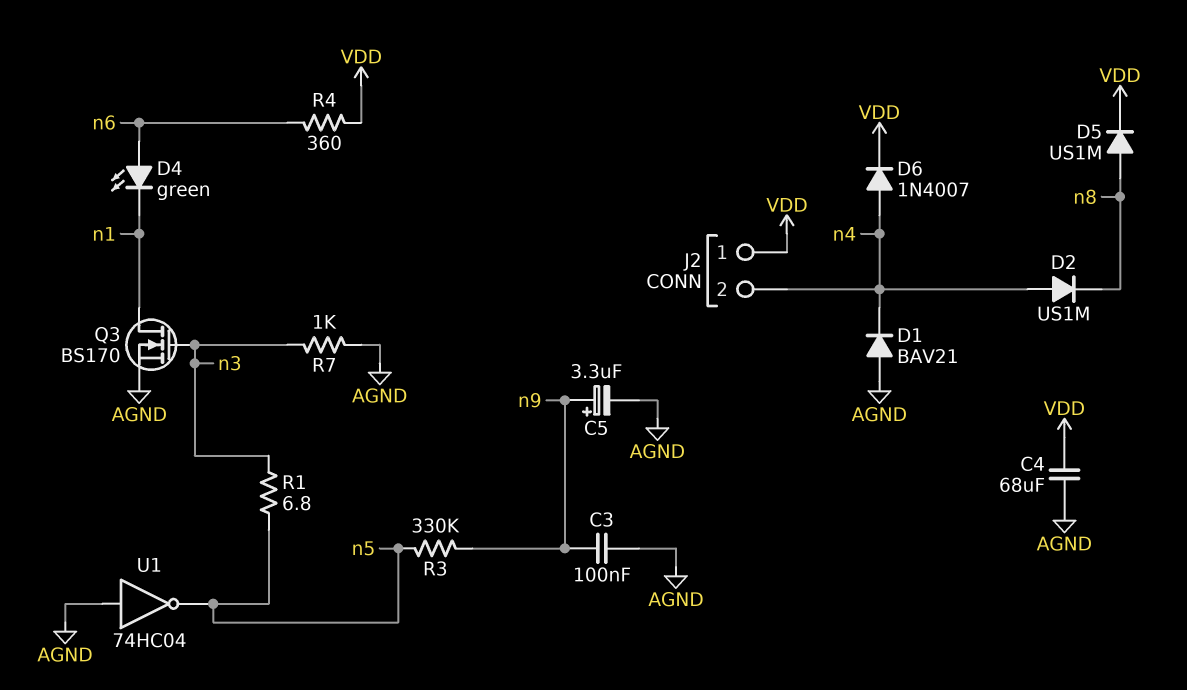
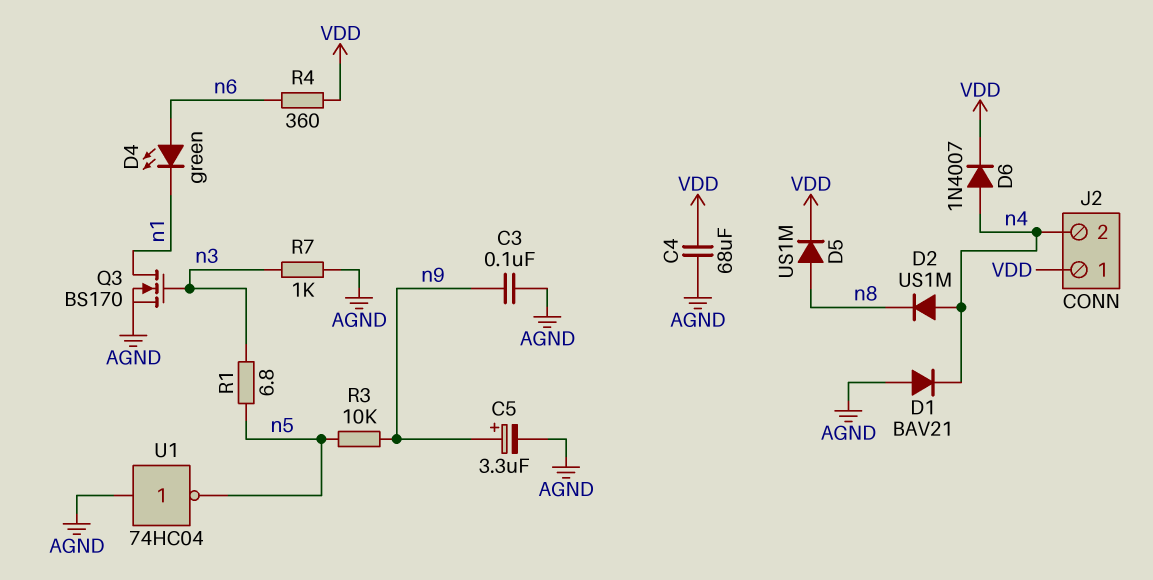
R3: 330k (n5, n9) -> 10k (n5, n9)

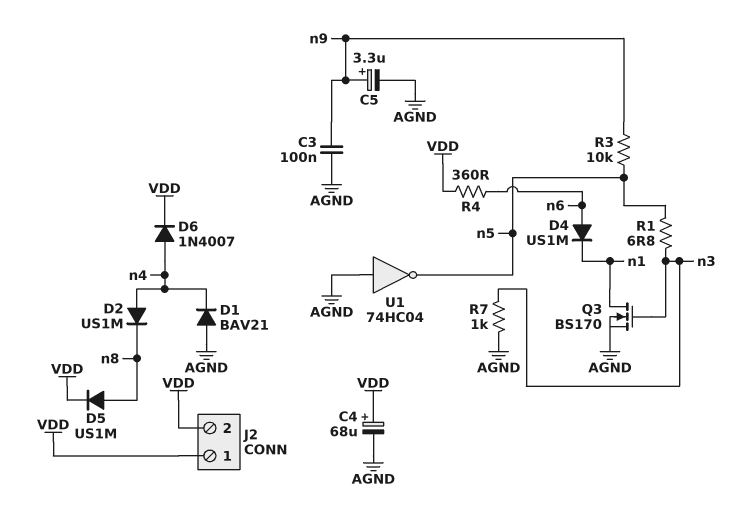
C4: 68uF (AGND, VDD) -> 68uF (plus VDD, minus AGND)
D4: LED green (A n6, K n1) -> diode US1M (A n6, K n1)
J2 pin 2: n4 -> VDD

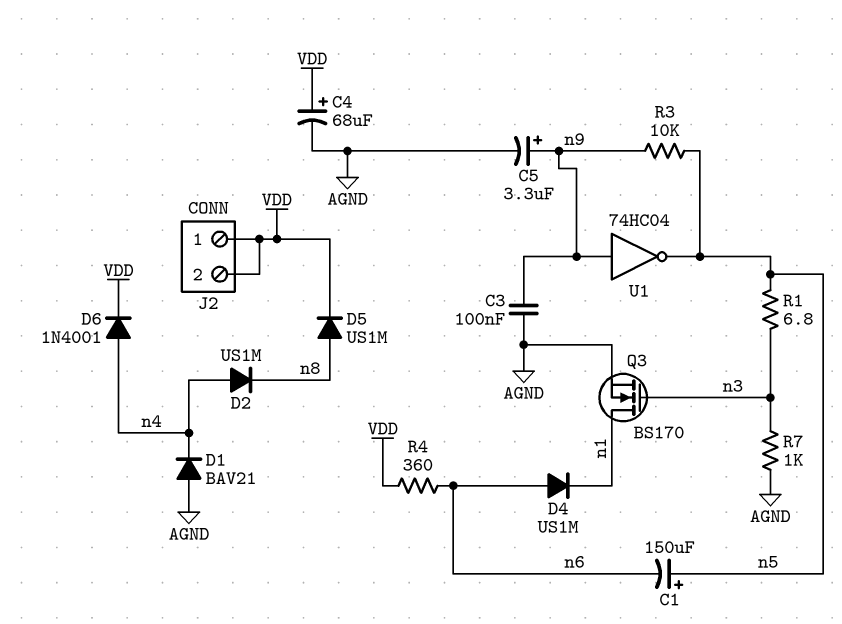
C1: none -> 150uF (plus n5, minus n6)
D6: diode 1N4007 (A n4, K VDD) -> diode 1N4001 (A n4, K VDD)
U1: NOT 74HC04 (in AGND, out n5) -> NOT 74HC04 (in n9, out n5)

